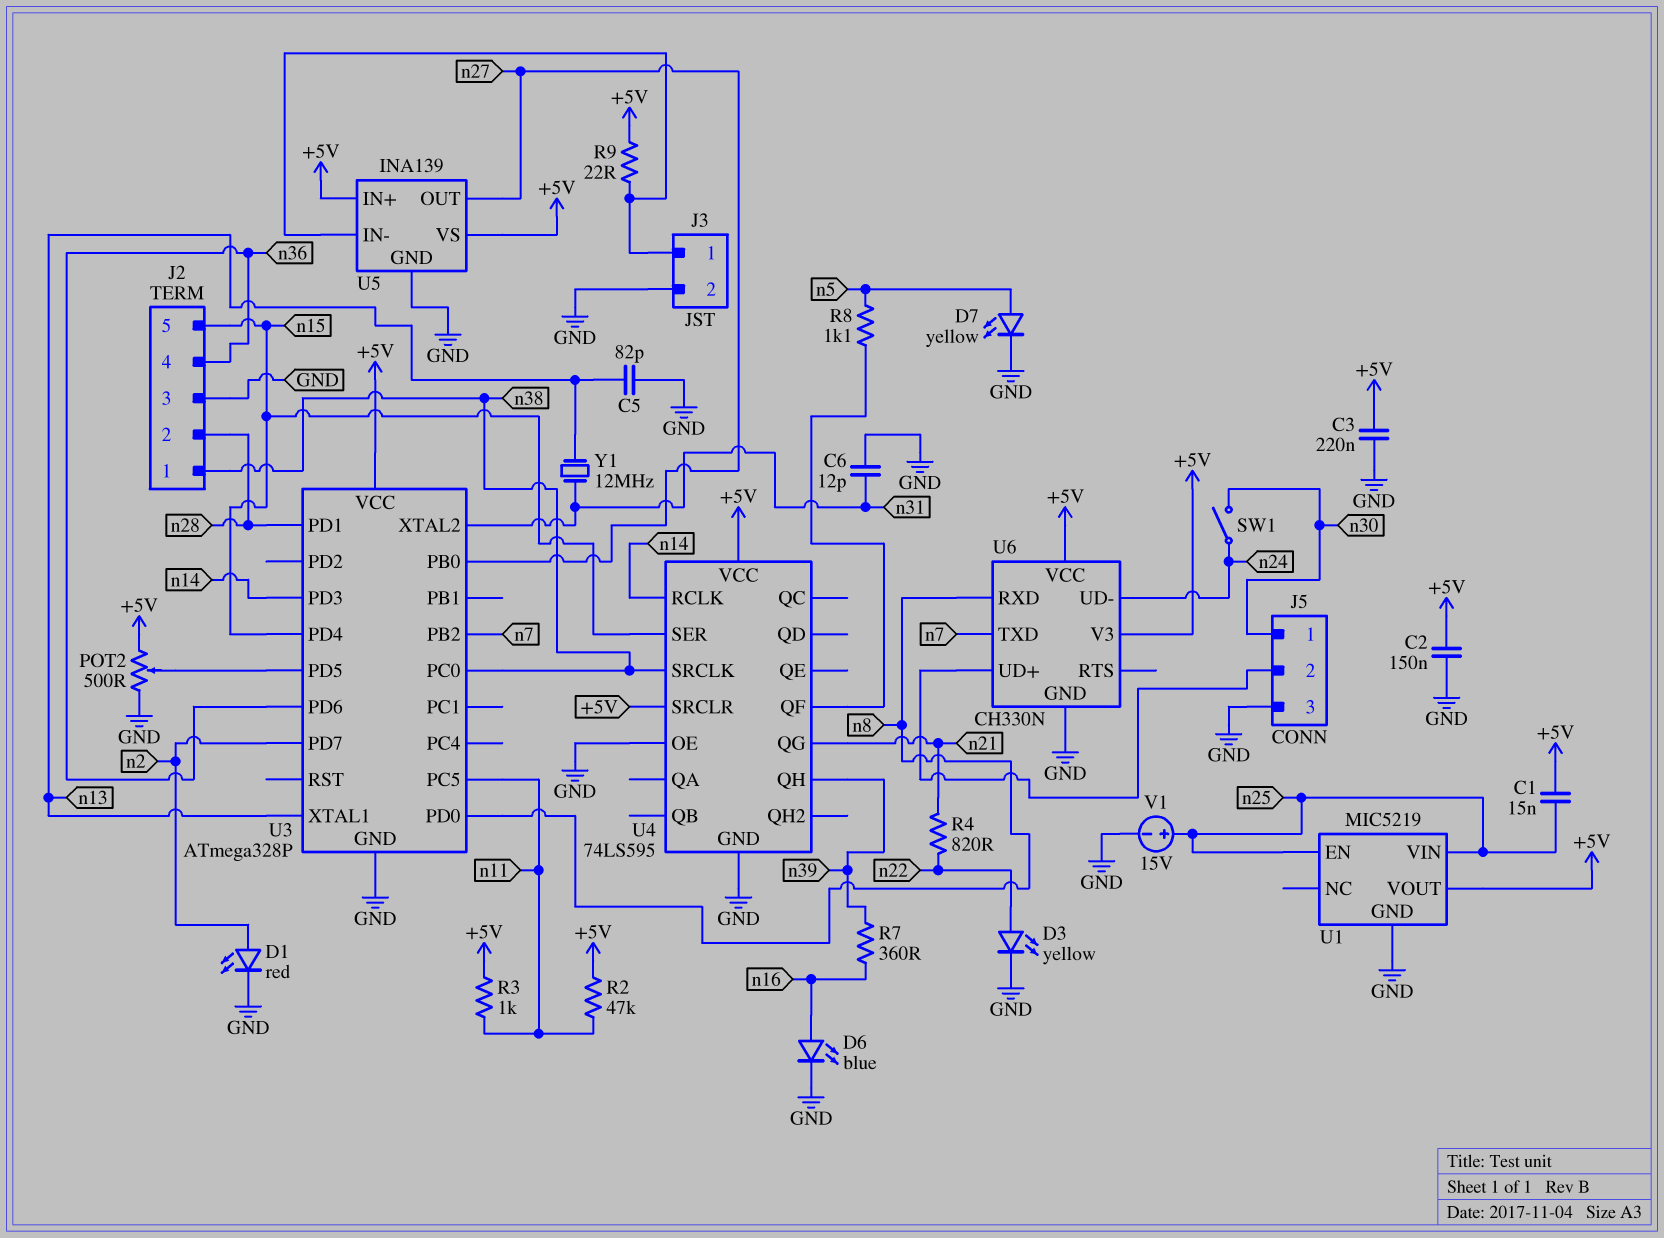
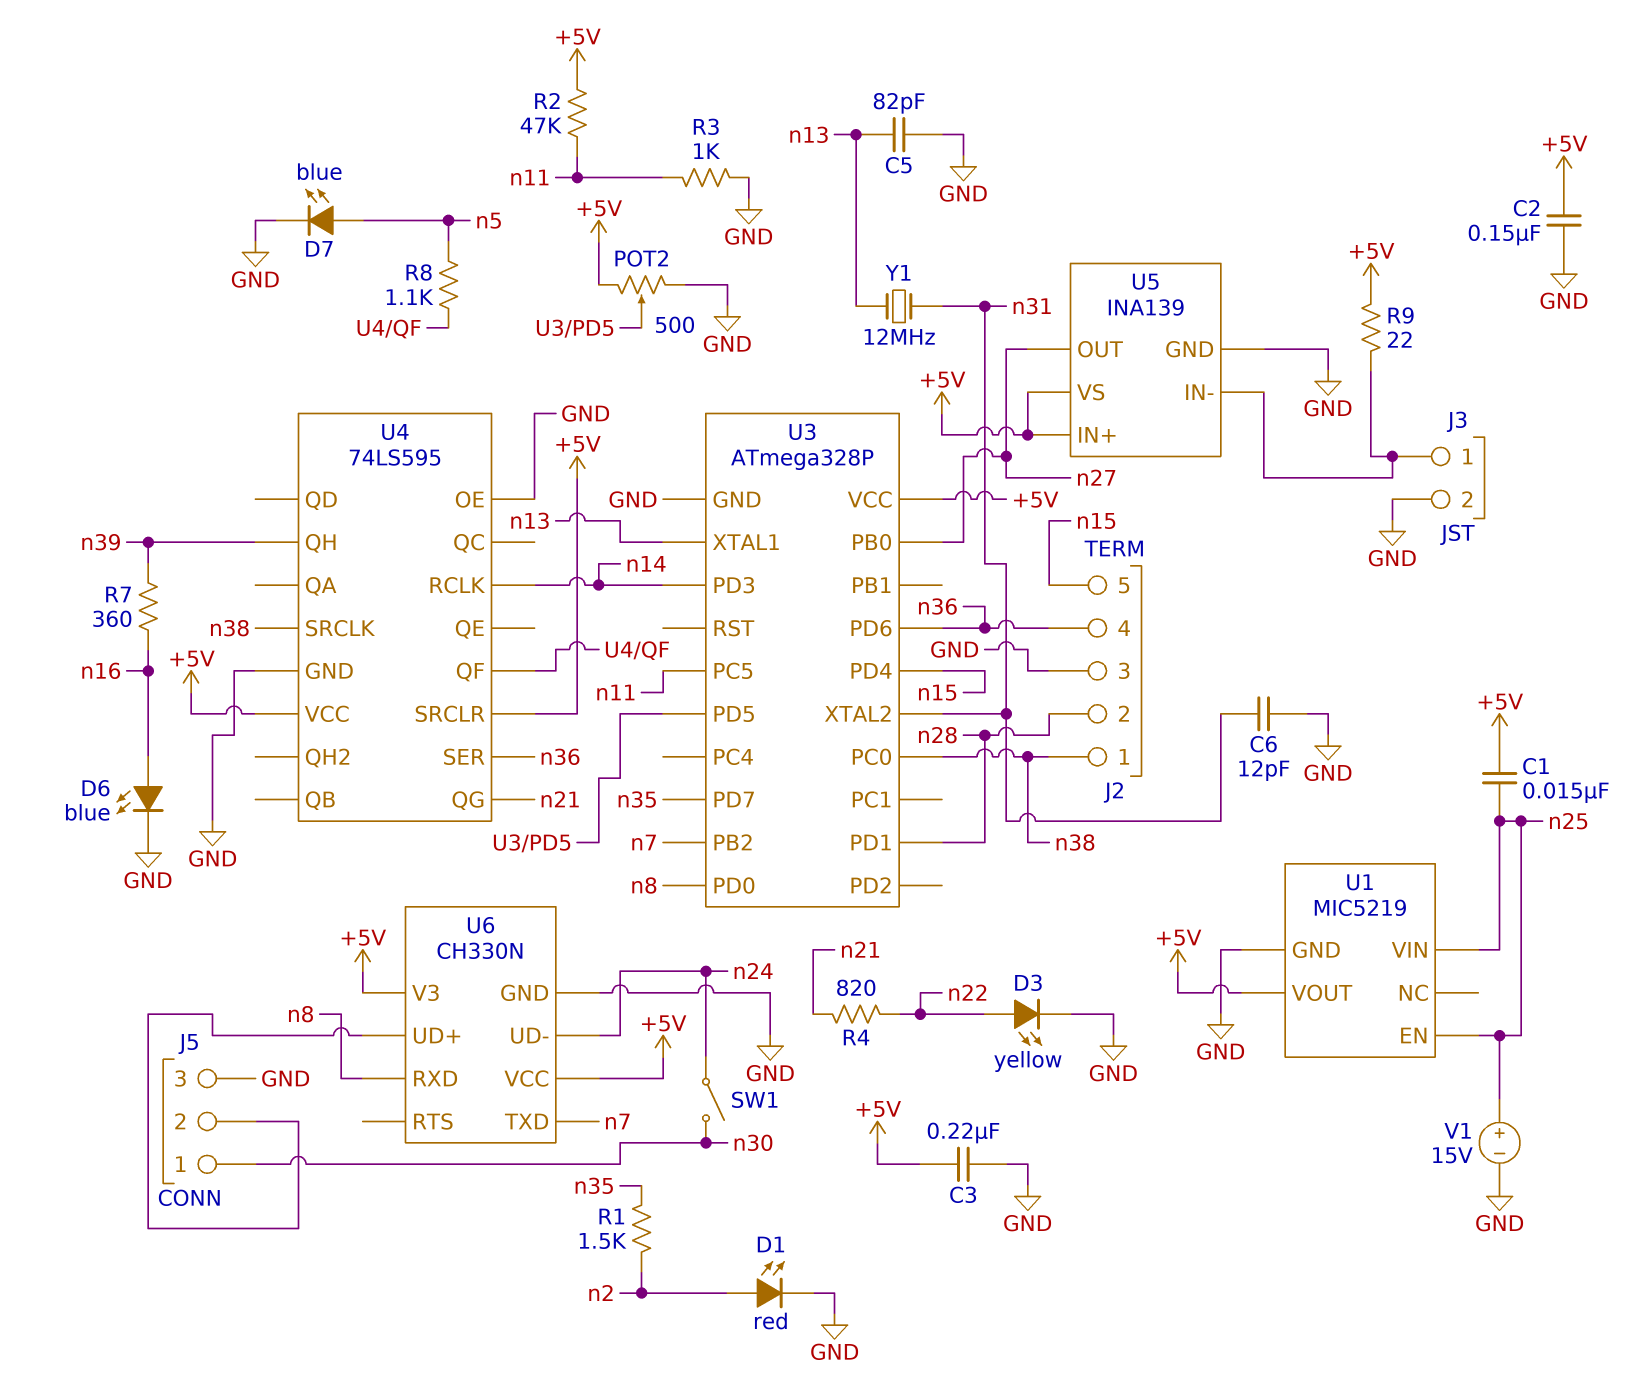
D7: LED yellow (A n5, K GND) -> LED blue (A n5, K GND)
R1: none -> 1.5k (n2, n35)
R3: 1k (+5V, n11) -> 1k (GND, n11)
U3 pin PD7: n2 -> n35
U4 pin SER: n15 -> n36

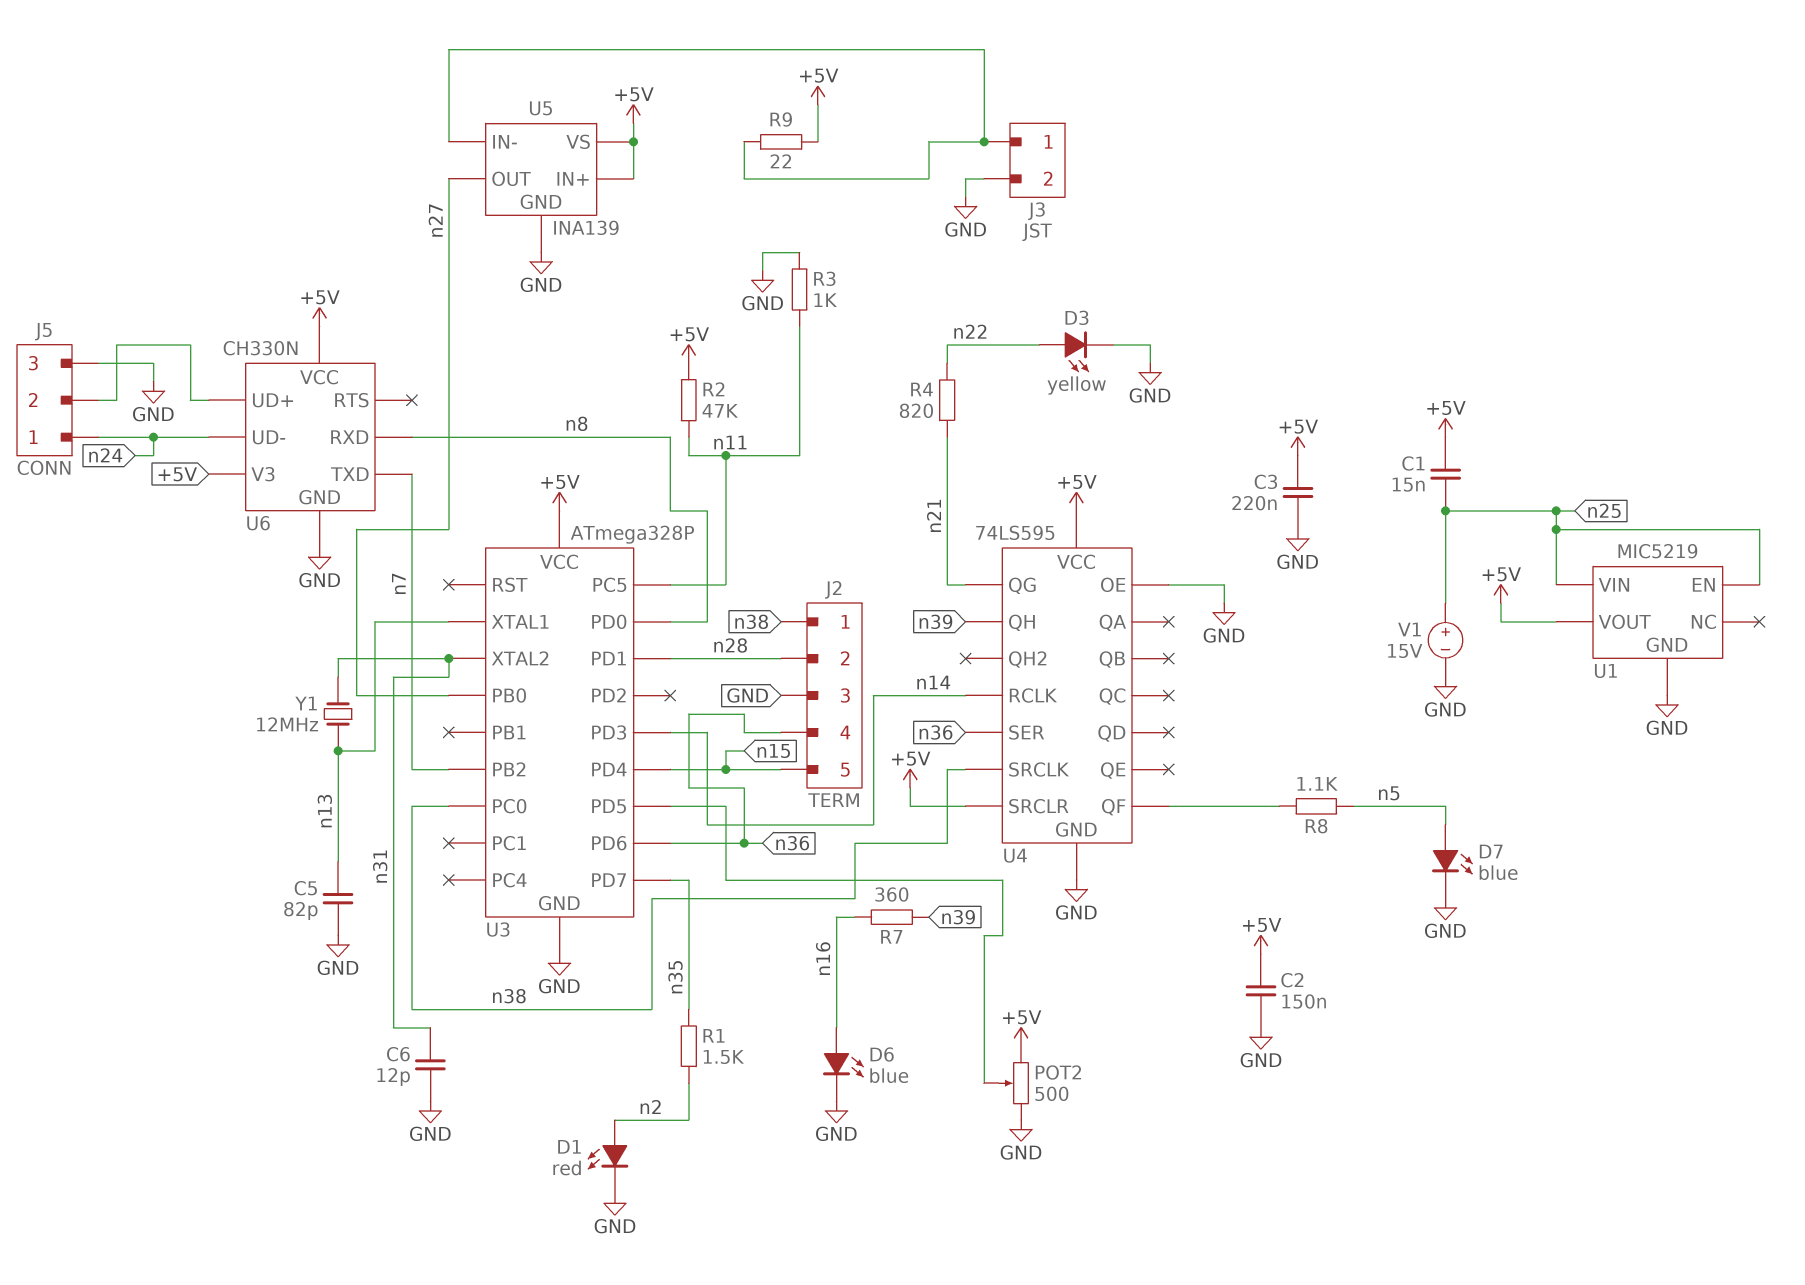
J5 pin 1: n30 -> n24
SW1: switch (n24, n30) -> none

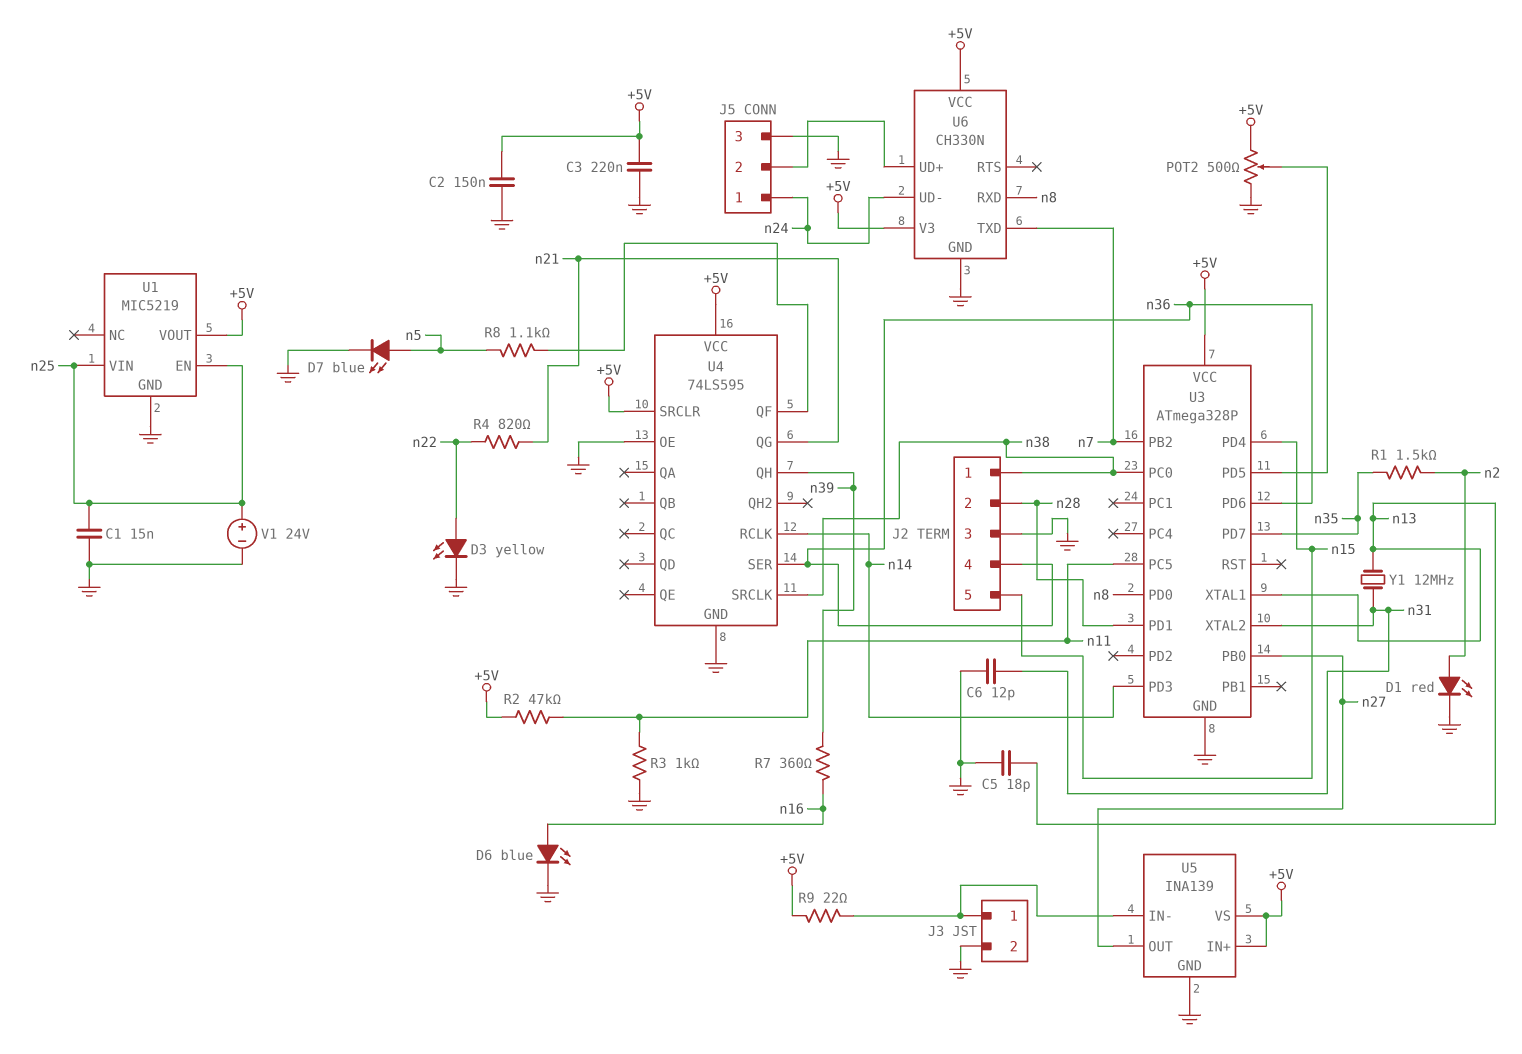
C1: 15nF (+5V, n25) -> 15nF (GND, n25)
C5: 82pF (GND, n13) -> 18pF (GND, n13)
V1: 15V (plus n25, minus GND) -> 24V (plus n25, minus GND)

